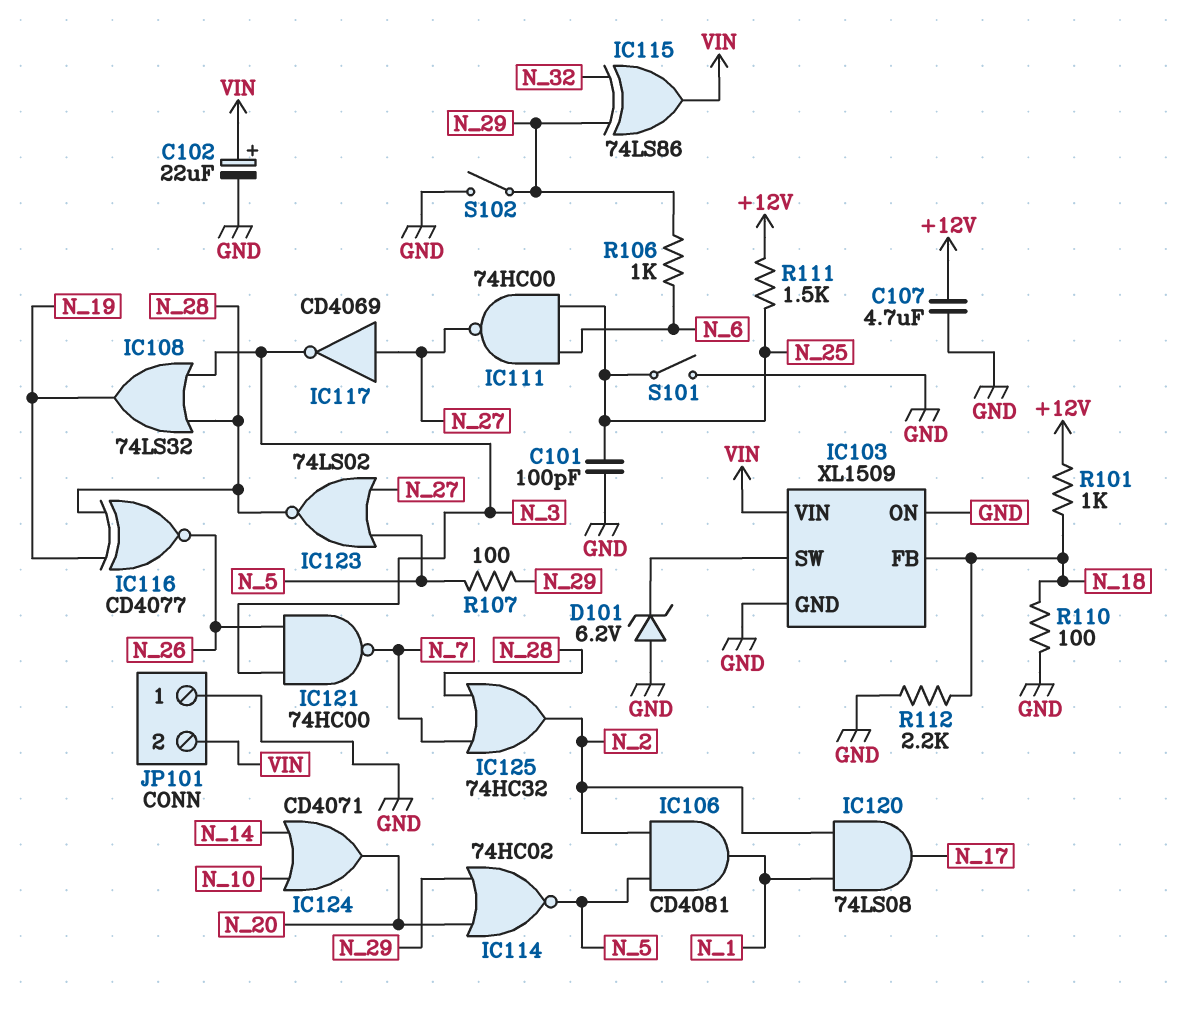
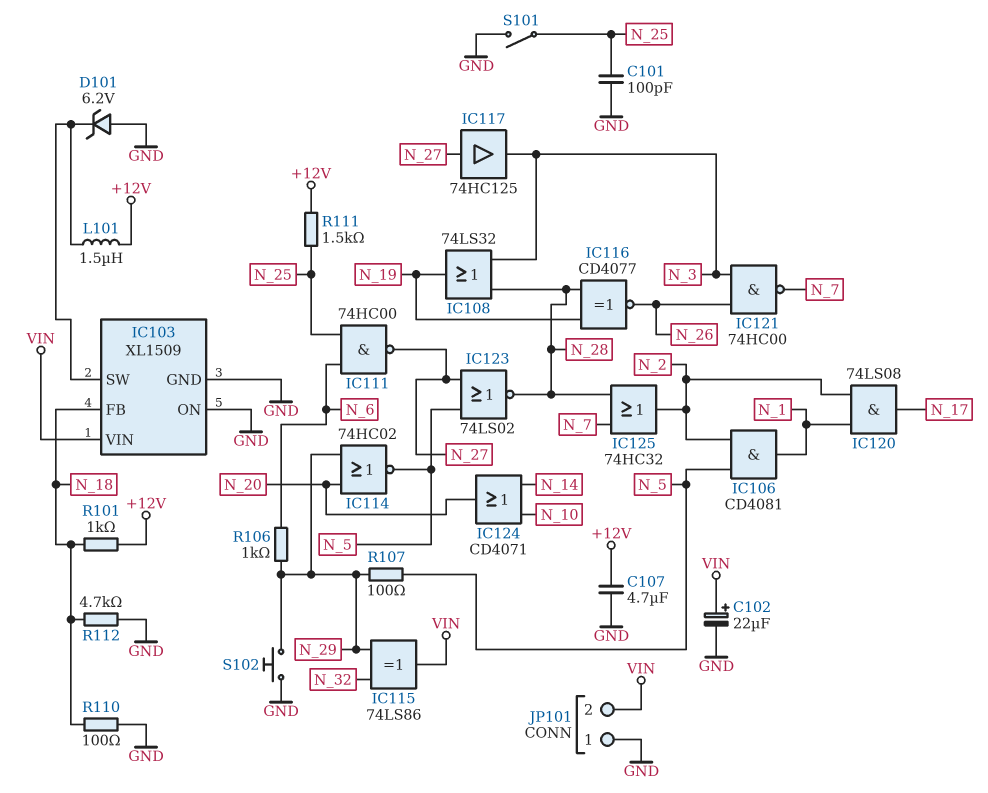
IC117: NOT CD4069 (in N_27, out N_3) -> buffer 74HC125 (in N_27, out N_3)
L101: none -> 1.5uH (+12V, IC103/SW)
R112: 2.2k (GND, N_18) -> 4.7k (GND, N_18)
S102: switch (GND, N_29) -> button (GND, N_29)

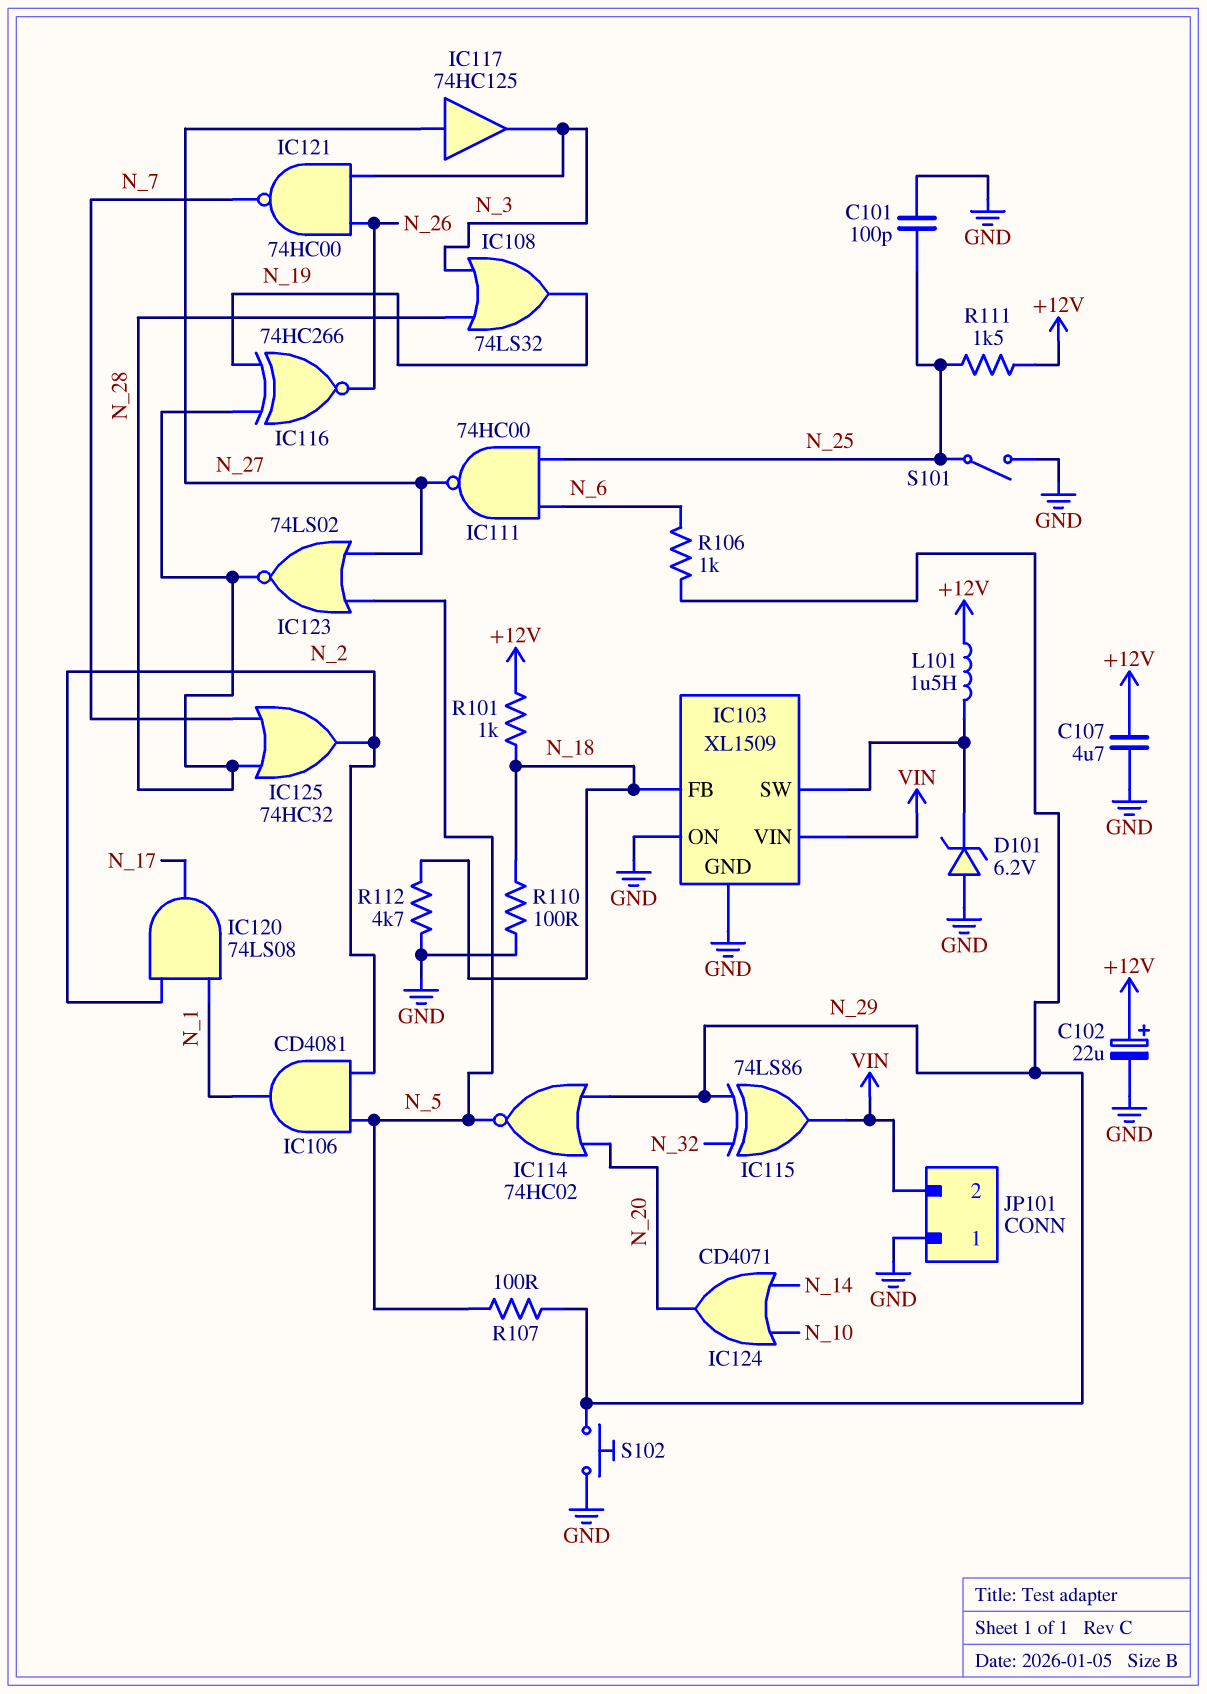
C102: 22uF (plus VIN, minus GND) -> 22uF (plus +12V, minus GND)
IC116: XNOR CD4077 (in N_19, in N_28, out N_26) -> XNOR 74HC266 (in N_19, in N_28, out N_26)

